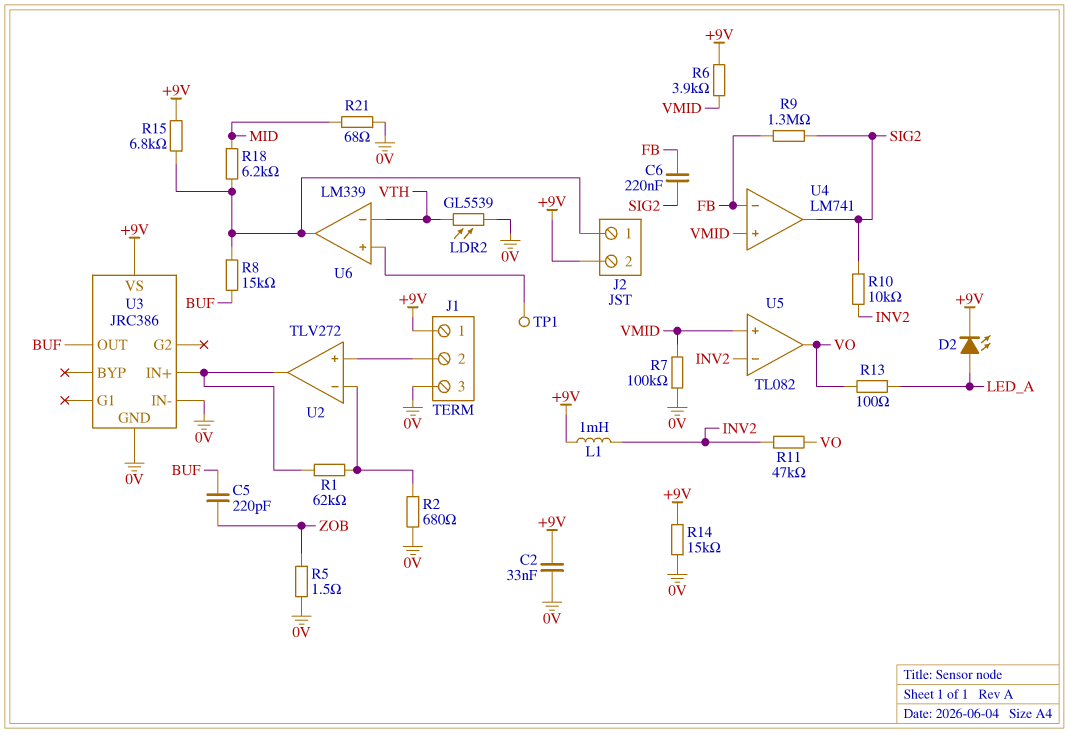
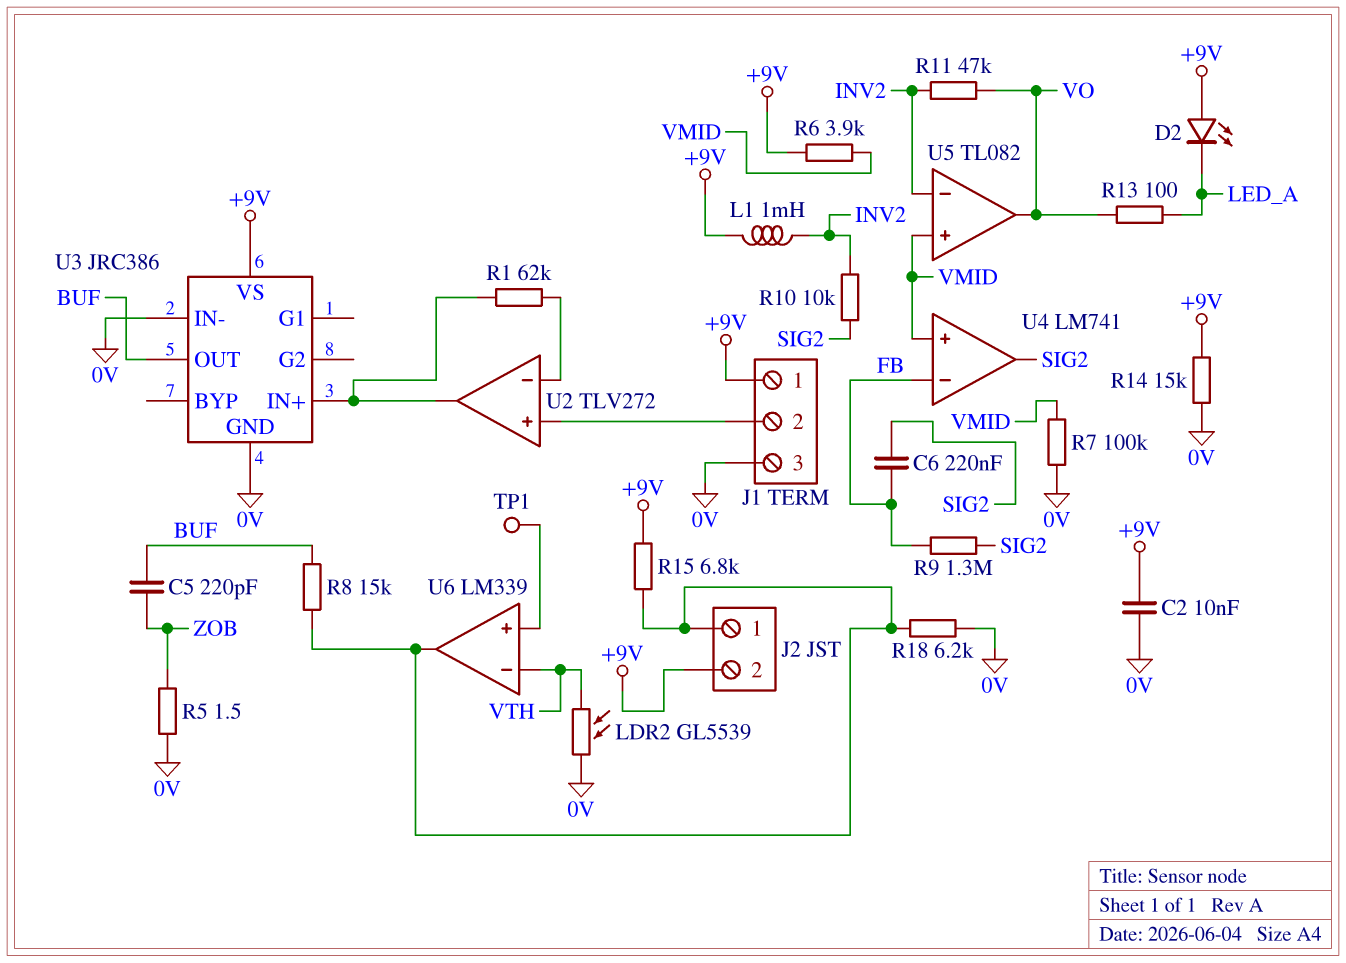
C2: 33nF (+9V, 0V) -> 10nF (+9V, 0V)
D2: LED (A LED_A, K +9V) -> LED (A +9V, K LED_A)
R2: 680 (0V, U2/in-) -> none
R18: 6.2k (J2/1, MID) -> 6.2k (0V, J2/1)
R21: 68 (0V, MID) -> none

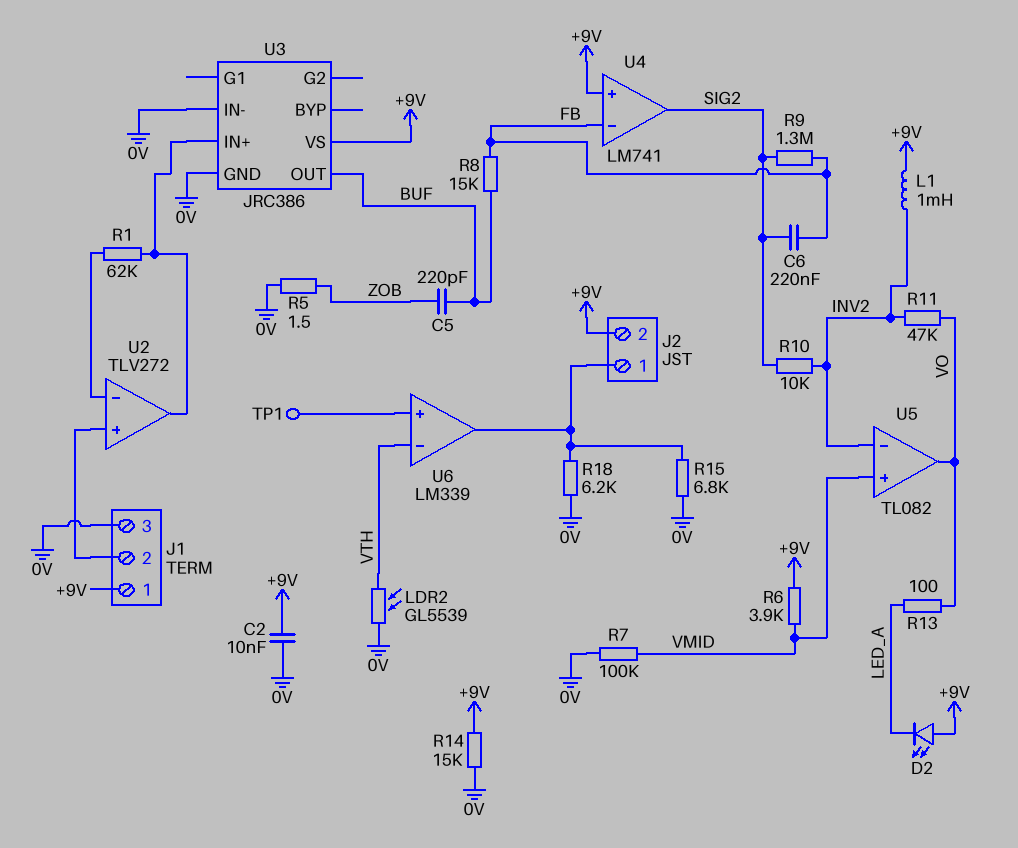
R8: 15k (BUF, J2/1) -> 15k (BUF, FB)
R15: 6.8k (+9V, J2/1) -> 6.8k (0V, J2/1)
U4 pin in+: VMID -> +9V

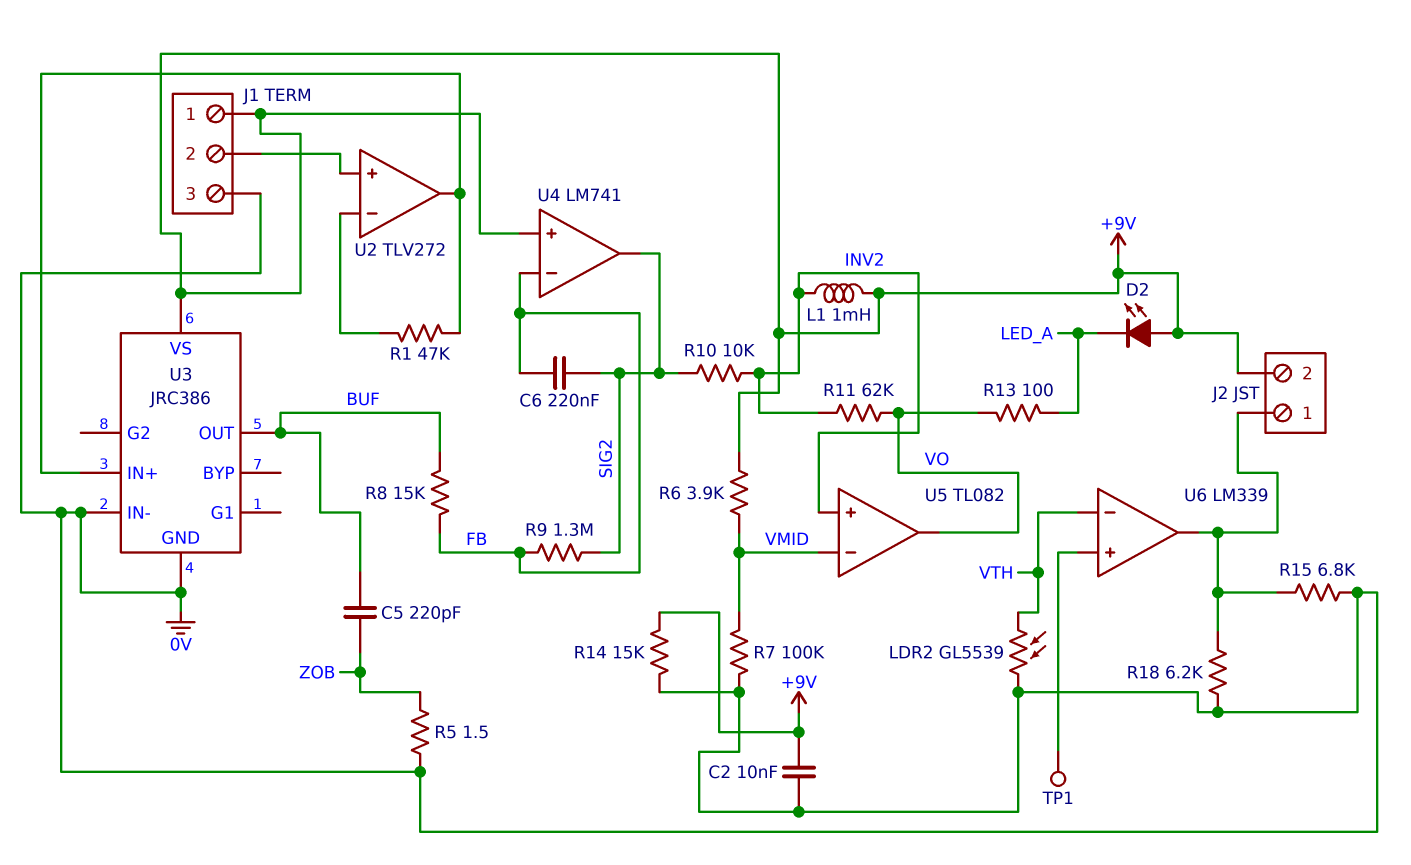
R1: 62k (U2/in-, U2/out) -> 47k (U2/in-, U2/out)
R11: 47k (INV2, VO) -> 62k (INV2, VO)
U5 pin in+: VMID -> INV2
U5 pin in-: INV2 -> VMID

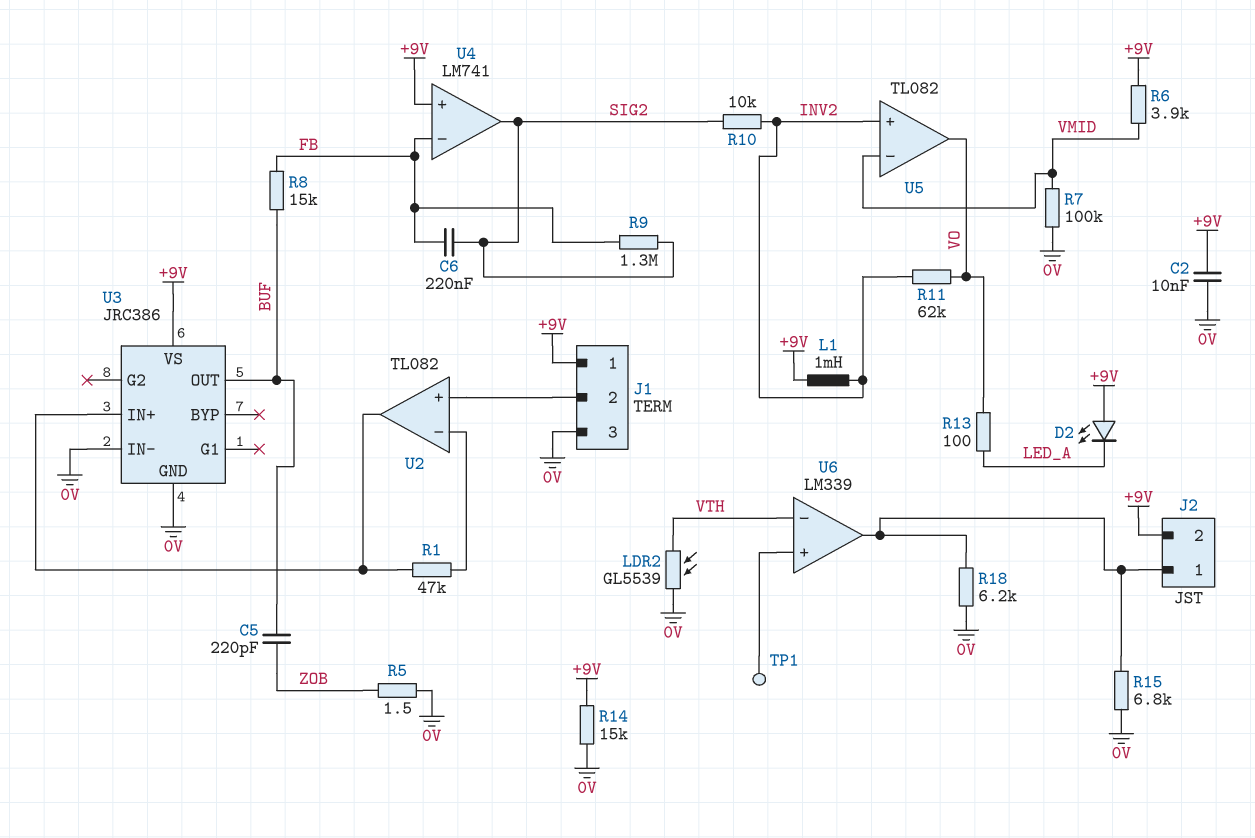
U2: TLV272 -> TL082

